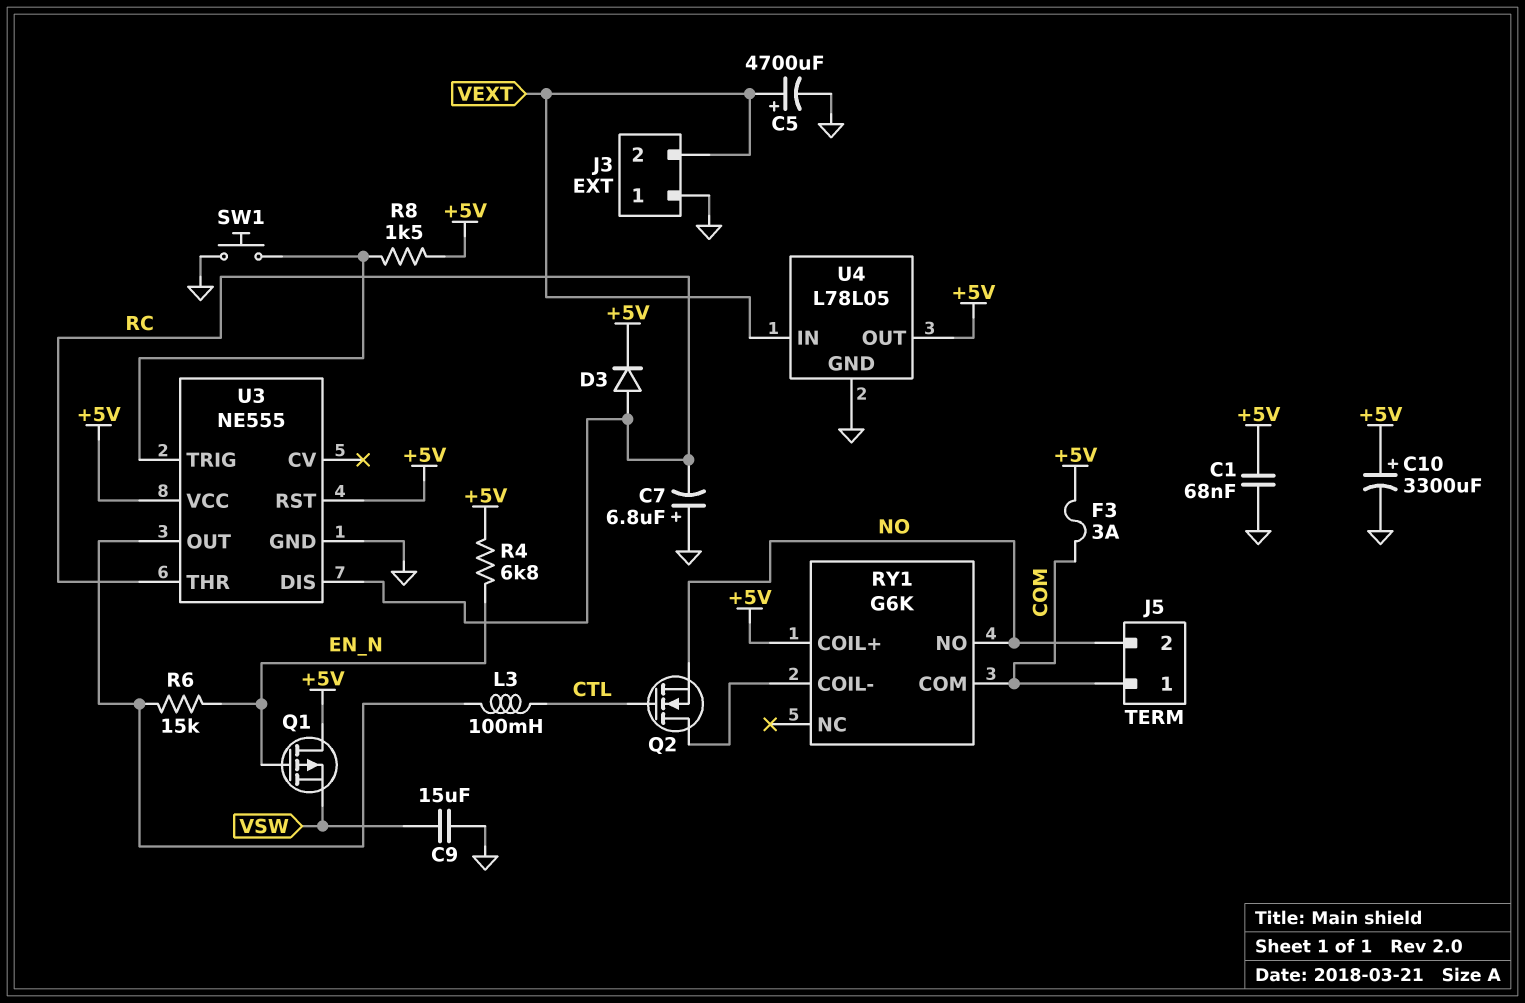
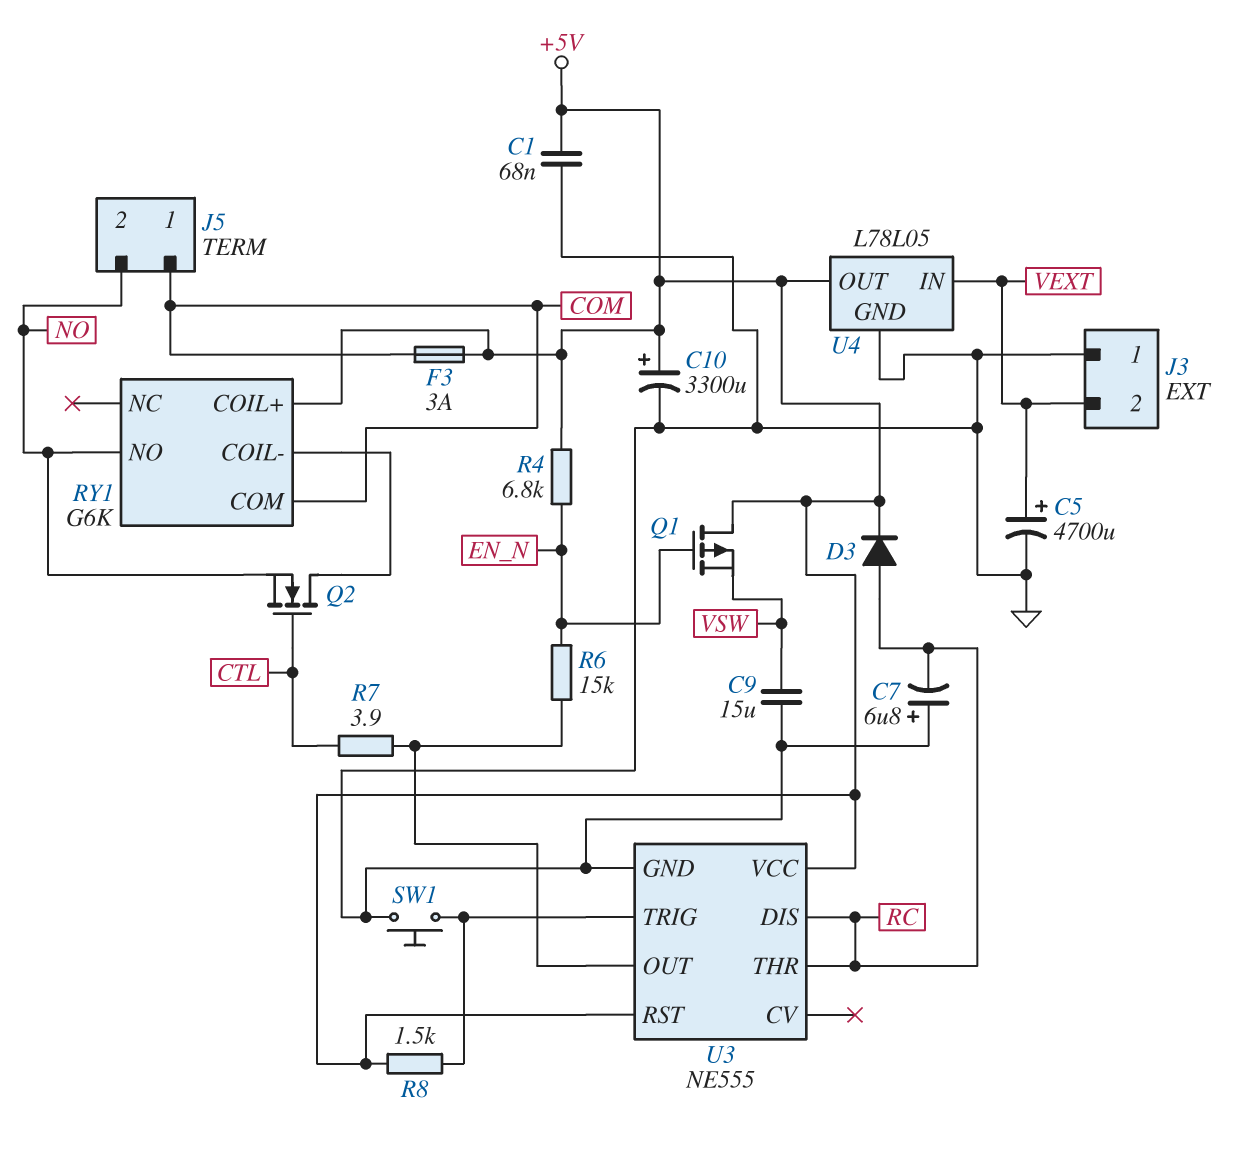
L3: 100mH (CTL, U3/OUT) -> none
R7: none -> 3.9 (CTL, U3/OUT)

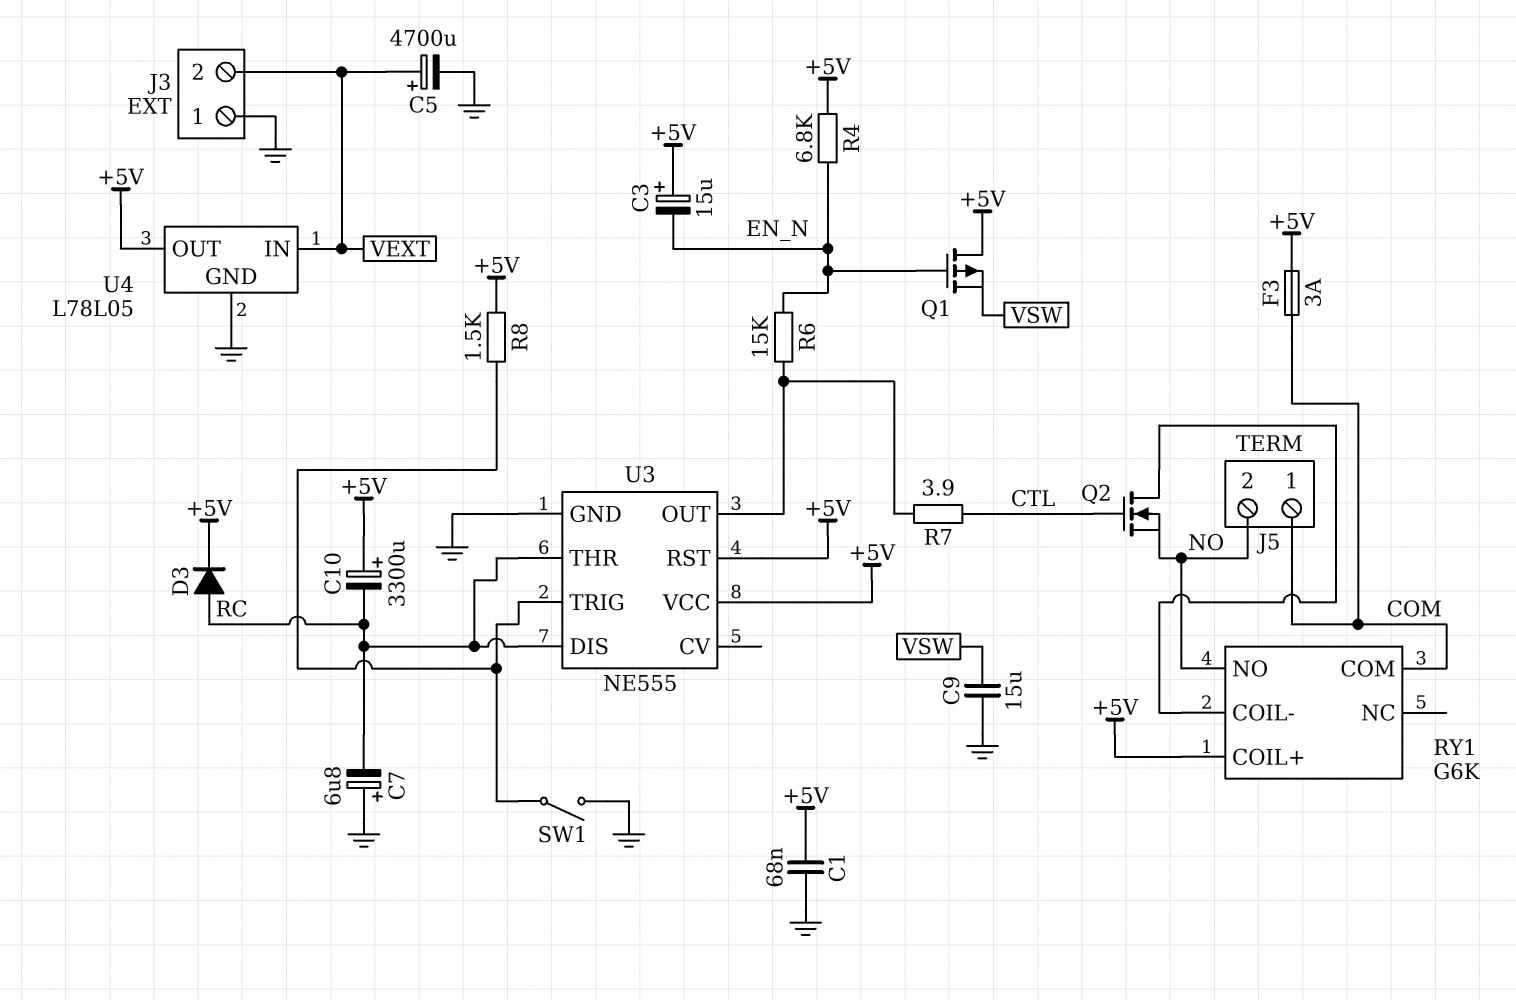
C3: none -> 15uF (plus +5V, minus EN_N)
C10: 3300uF (plus +5V, minus GND) -> 3300uF (plus +5V, minus RC)
SW1: button (GND, U3/TRIG) -> switch (GND, U3/TRIG)

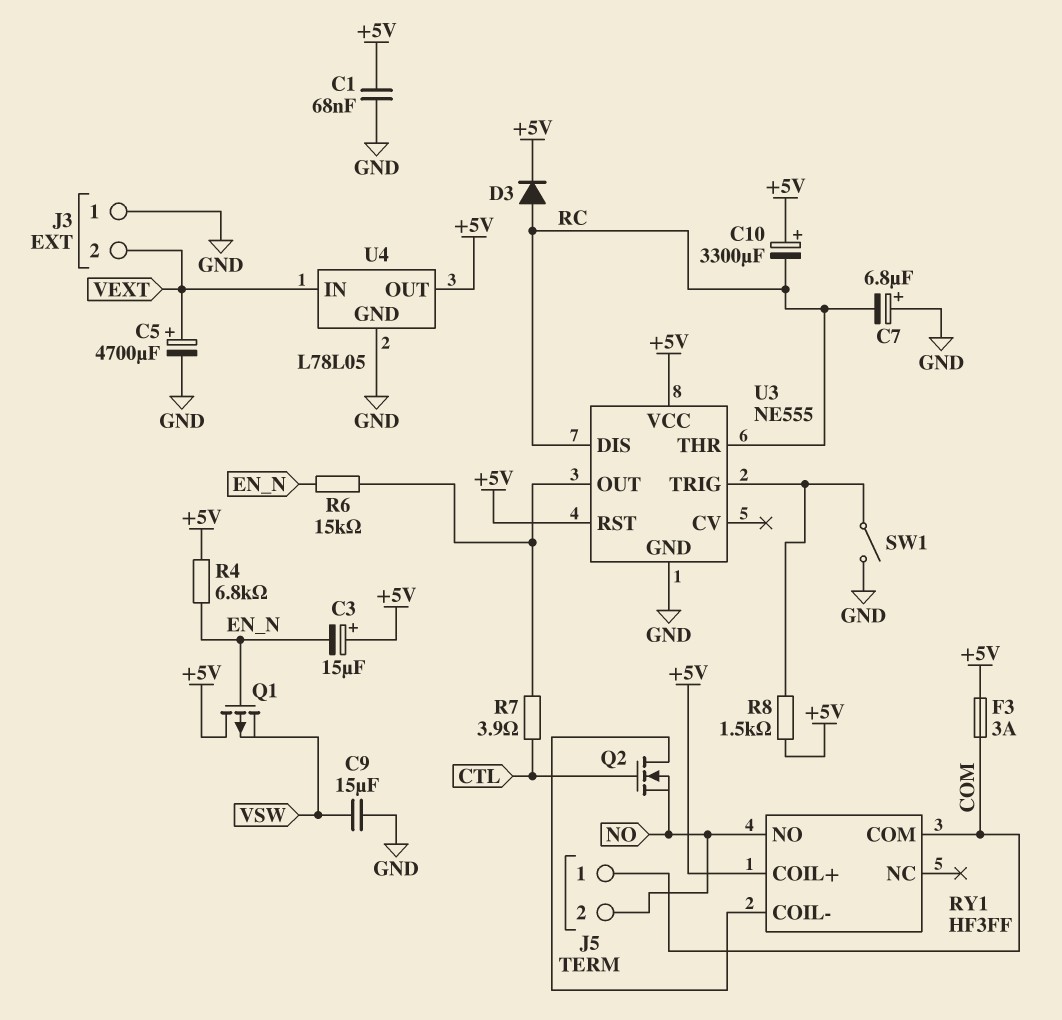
RY1: G6K -> HF3FF

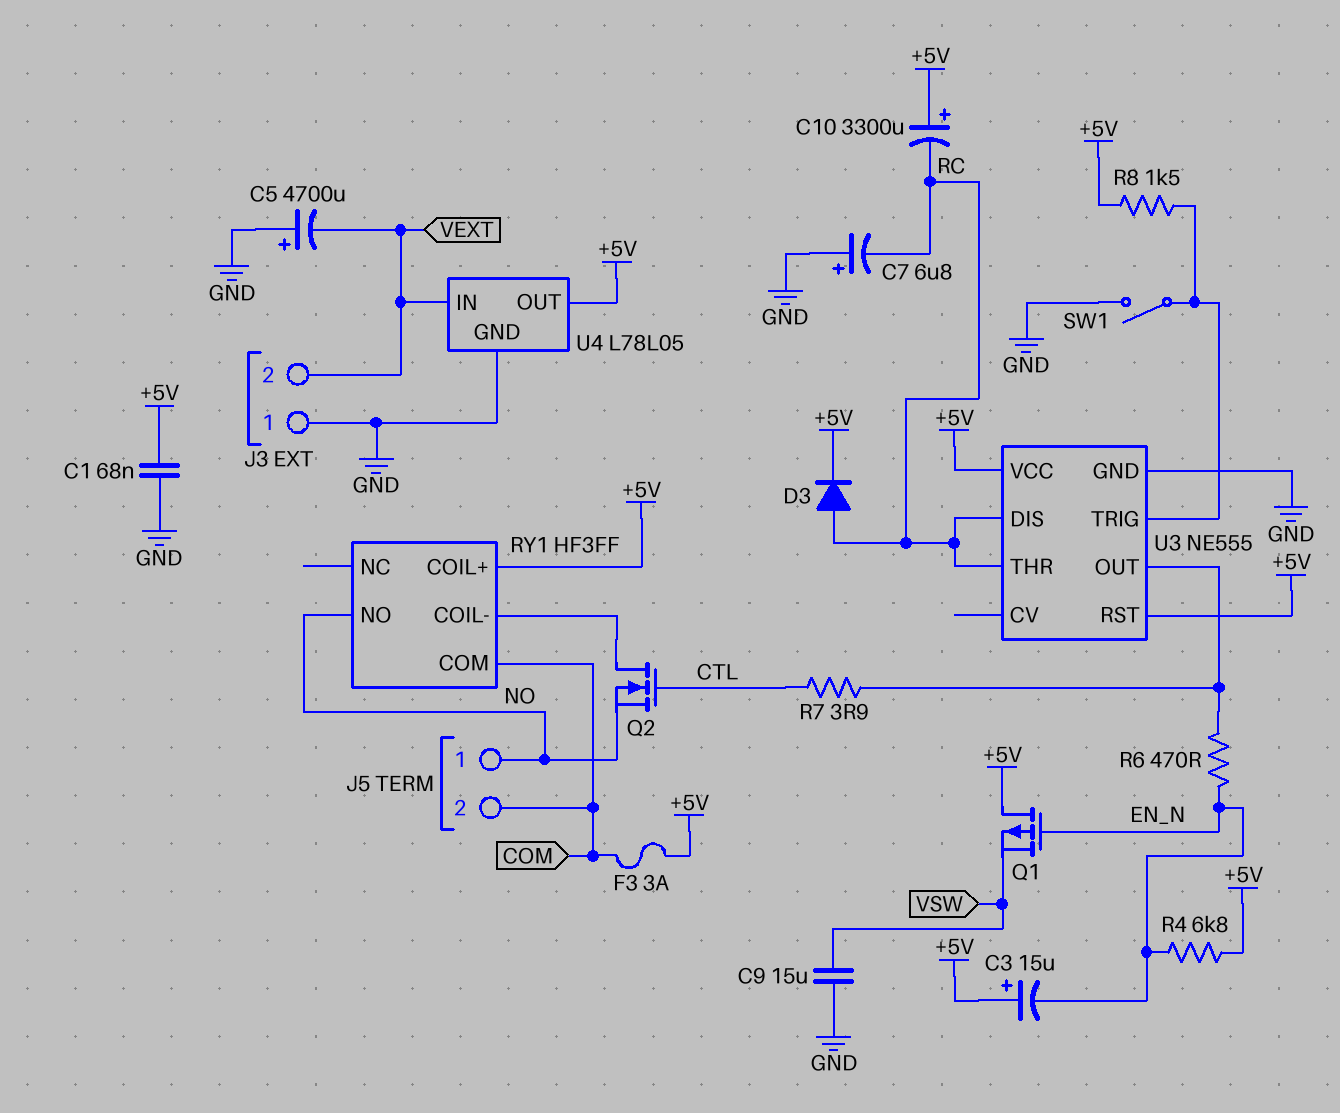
C5: 4700uF (plus VEXT, minus GND) -> 4700uF (plus GND, minus VEXT)
J5 pin 1: COM -> NO
J5 pin 2: NO -> COM
R6: 15k (EN_N, U3/OUT) -> 470 (EN_N, U3/OUT)

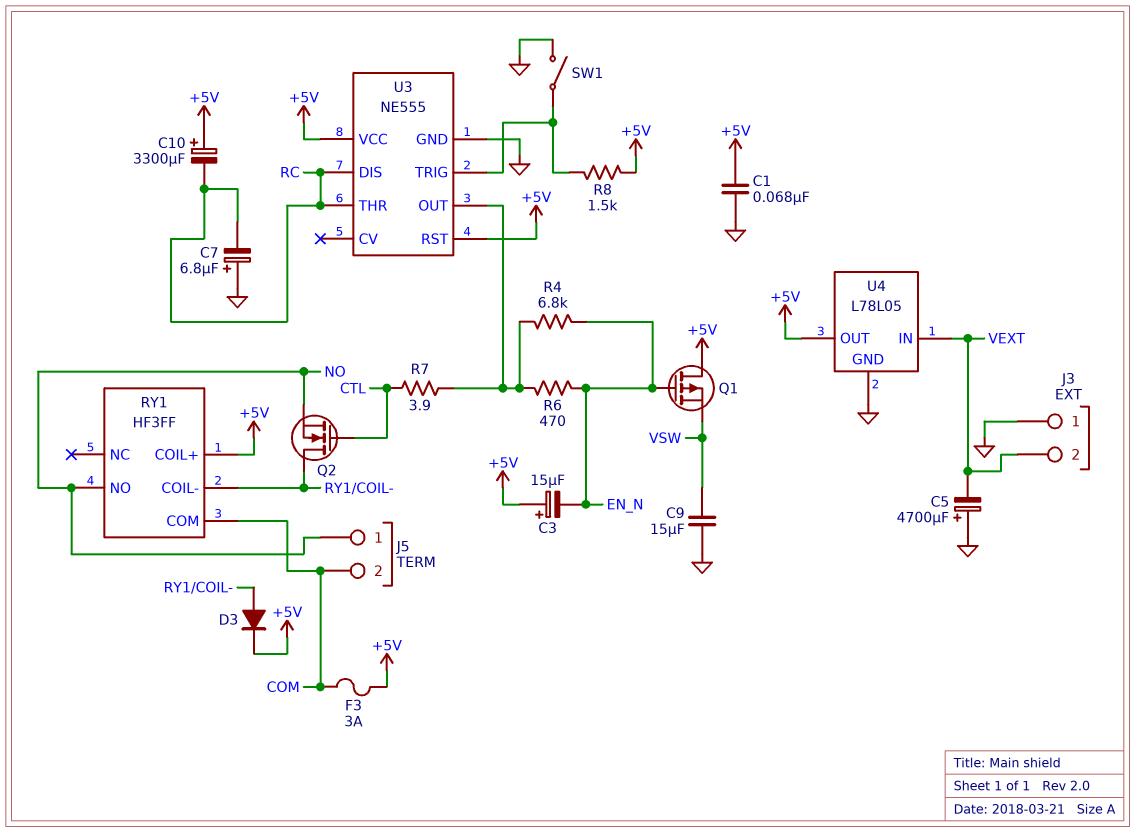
D3: diode (A RC, K +5V) -> diode (A RY1/COIL-, K +5V)
R4: 6.8k (+5V, EN_N) -> 6.8k (EN_N, U3/OUT)

